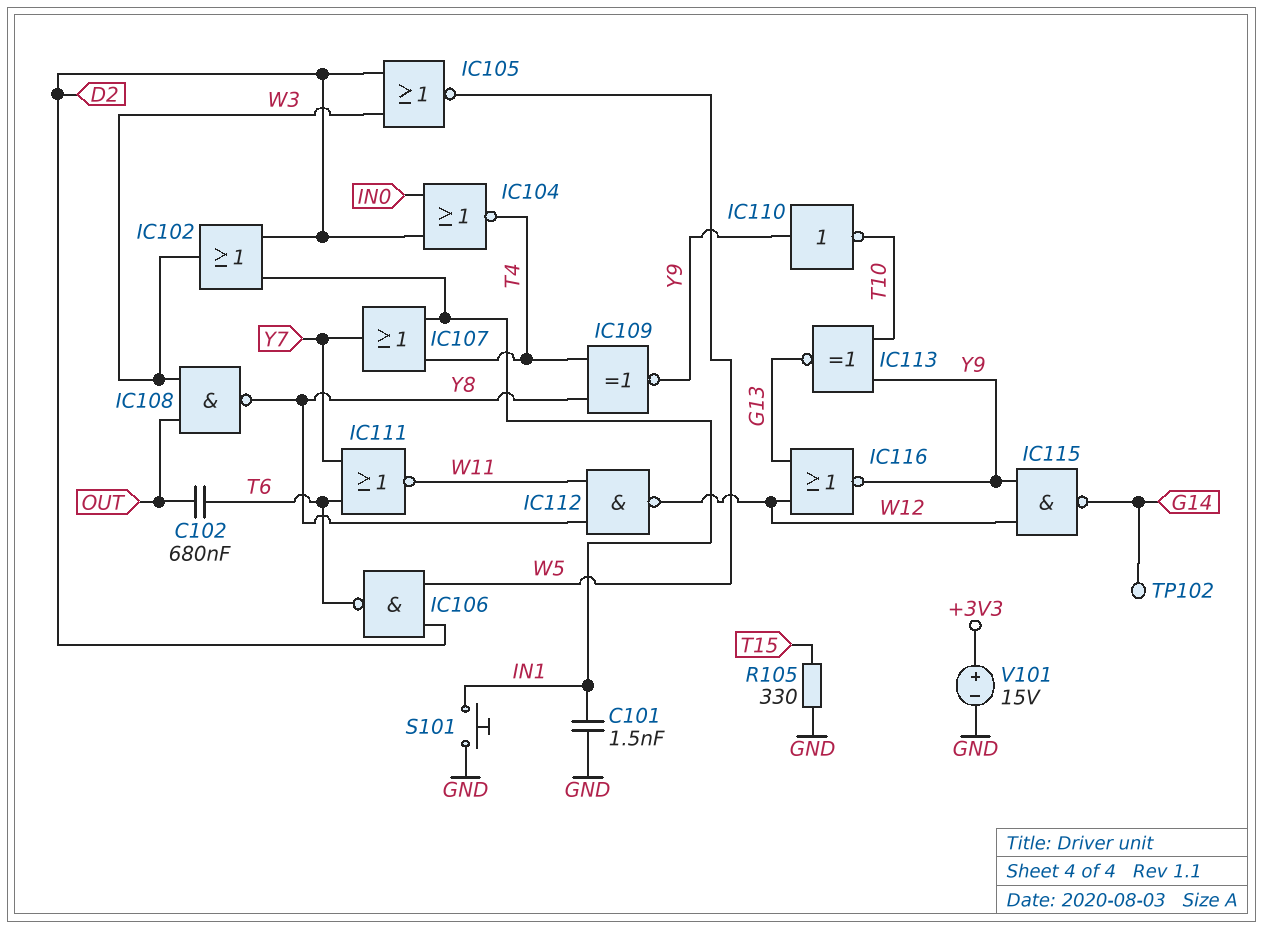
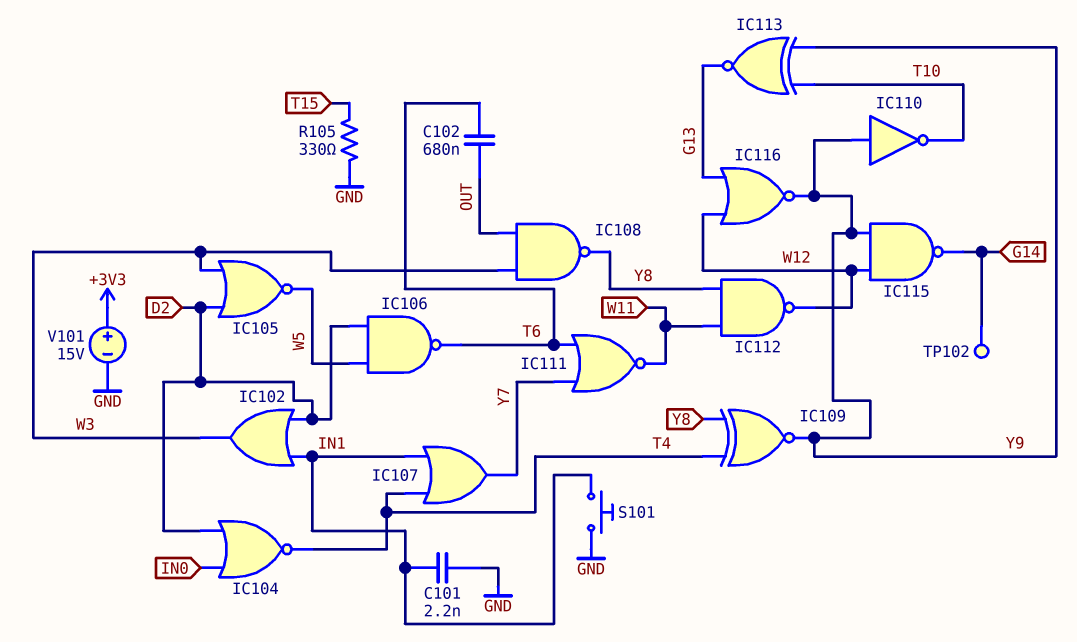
C101: 1.5nF (GND, IN1) -> 2.2nF (GND, IN1)

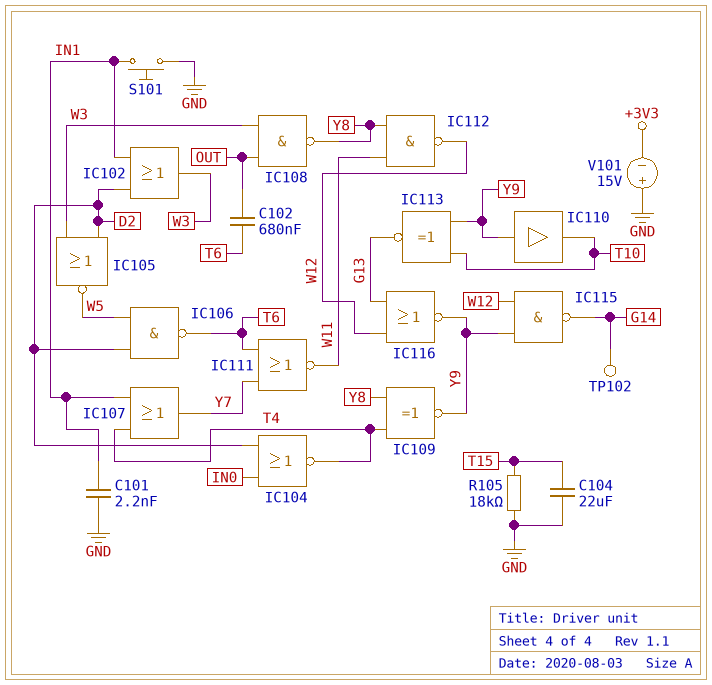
C104: none -> 22uF (GND, T15)
IC110: NOT (in Y9, out T10) -> buffer (in Y9, out T10)
R105: 330 (GND, T15) -> 18k (GND, T15)
V101: 15V (plus +3V3, minus GND) -> 15V (plus GND, minus +3V3)

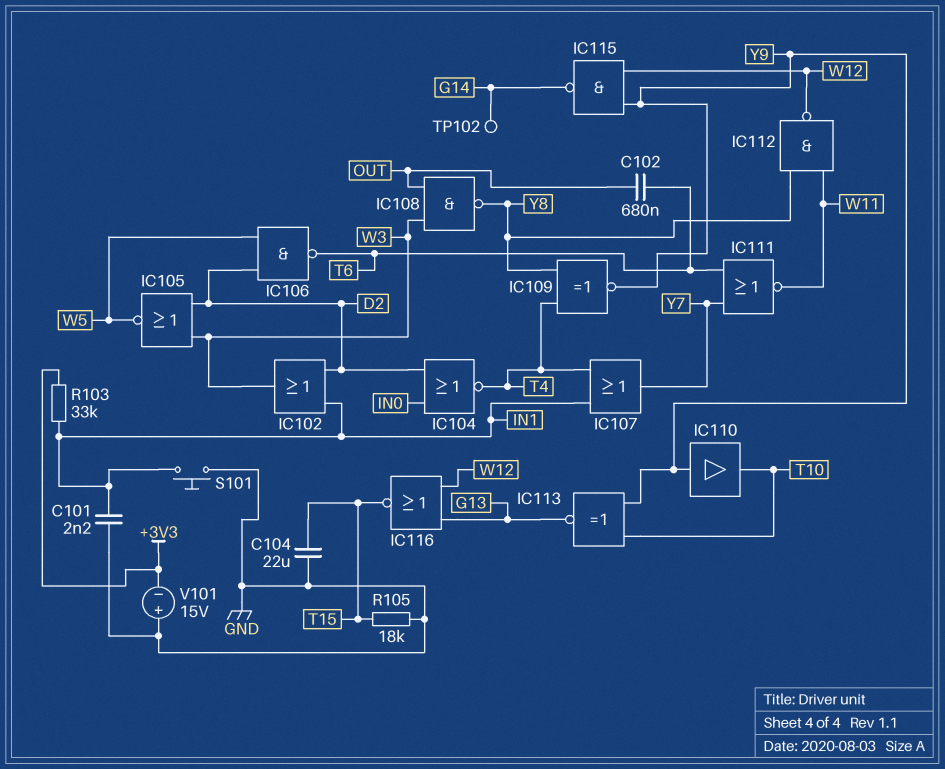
IC116: NOR (in G13, in W12, out Y9) -> NOR (in G13, in W12, out T15)
R103: none -> 33k (+3V3, IN1)

